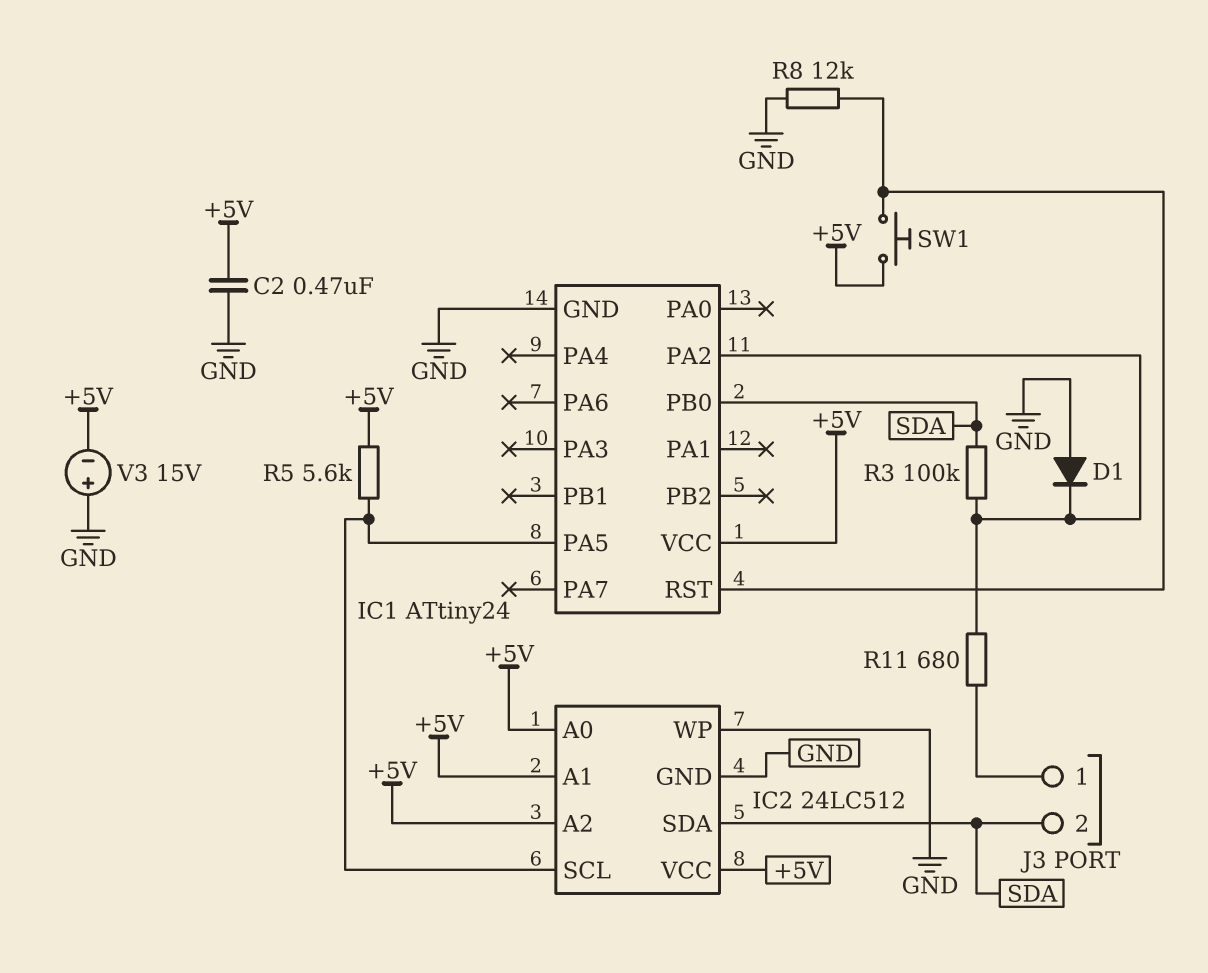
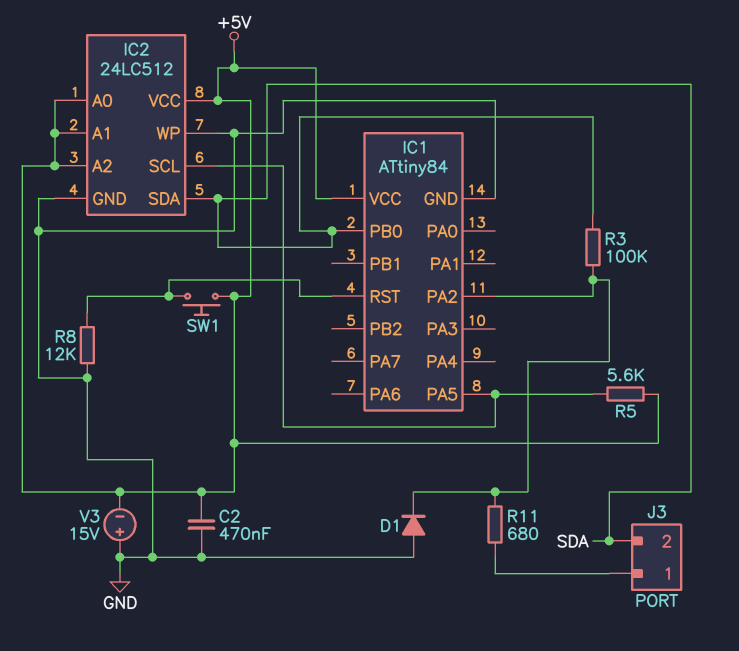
IC1: ATtiny24 -> ATtiny84

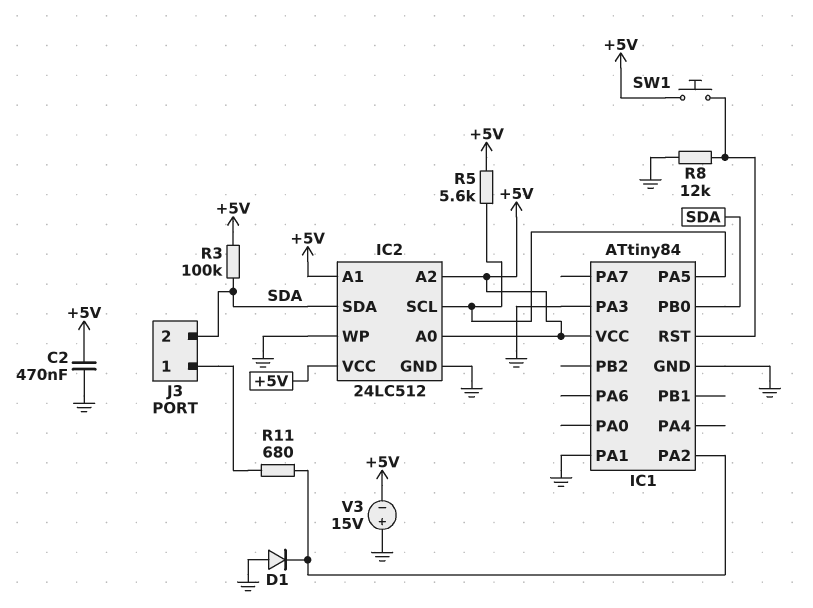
IC1 pin PA1: none -> GND
IC1 pin PA3: none -> GND
R3: 100k (IC1/PA2, SDA) -> 100k (+5V, SDA)

